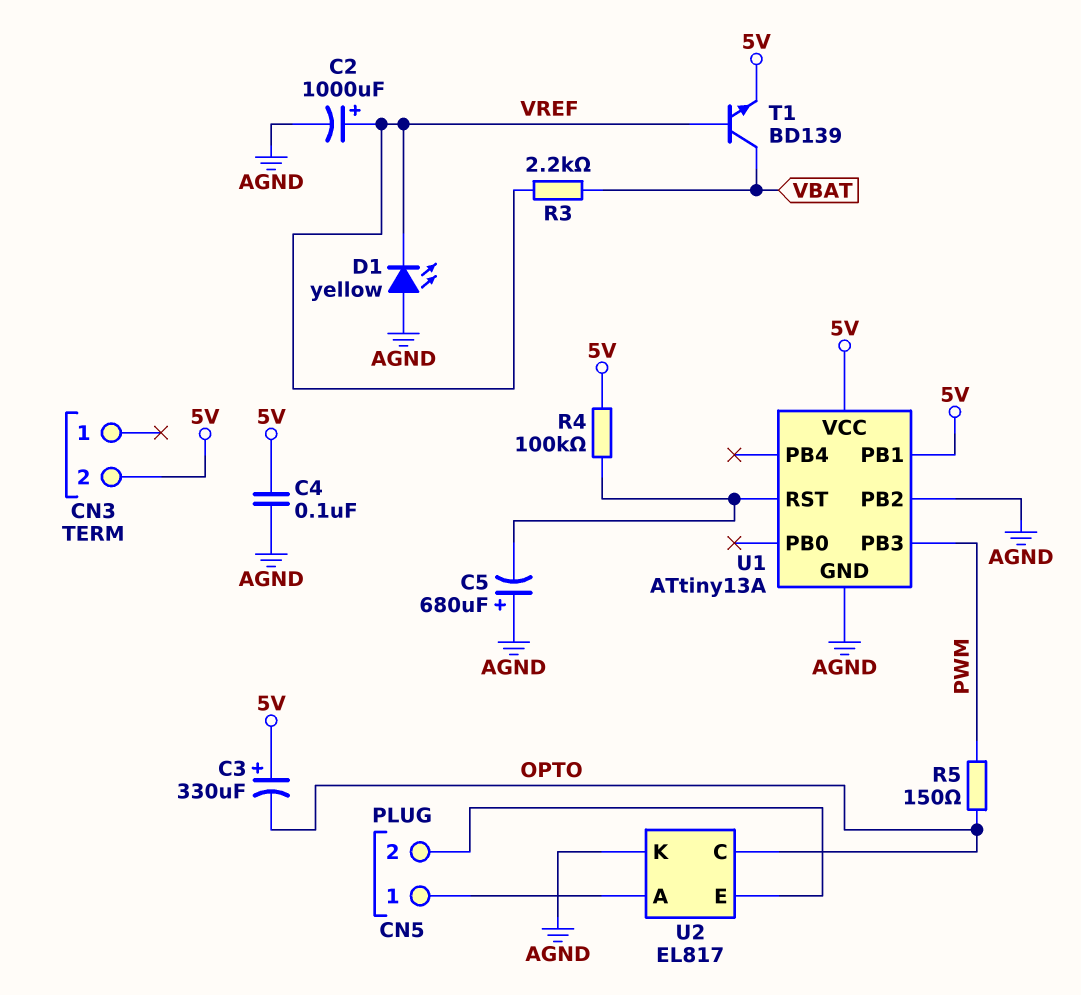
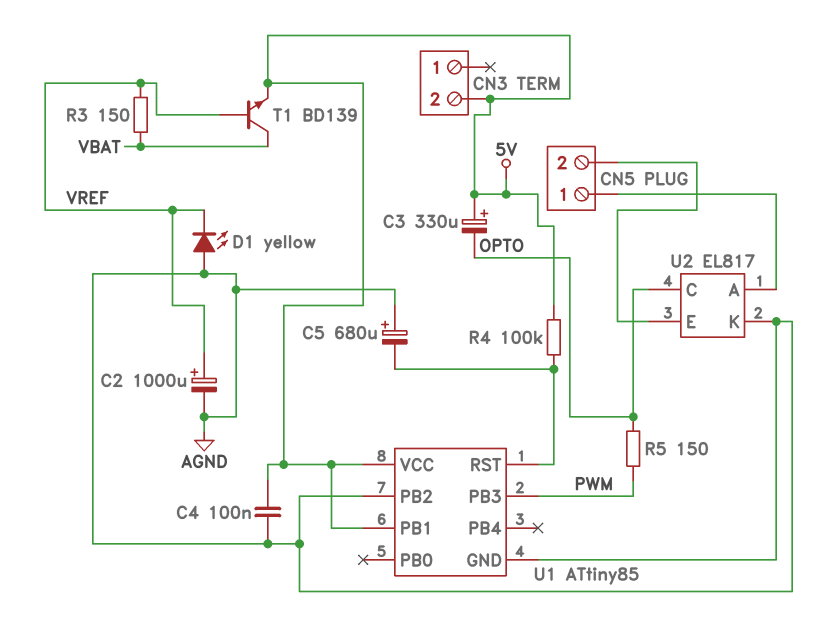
R3: 2.2k (VBAT, VREF) -> 150 (VBAT, VREF)
U1: ATtiny13A -> ATtiny85

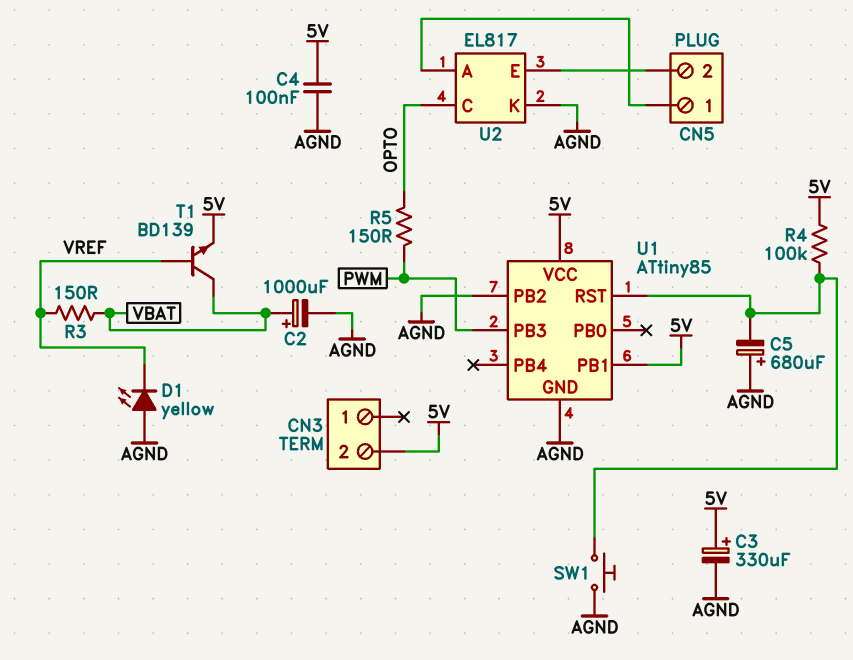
C2: 1000uF (plus VREF, minus AGND) -> 1000uF (plus VBAT, minus AGND)
C3: 330uF (plus 5V, minus OPTO) -> 330uF (plus 5V, minus AGND)
SW1: none -> button (AGND, U1/RST)

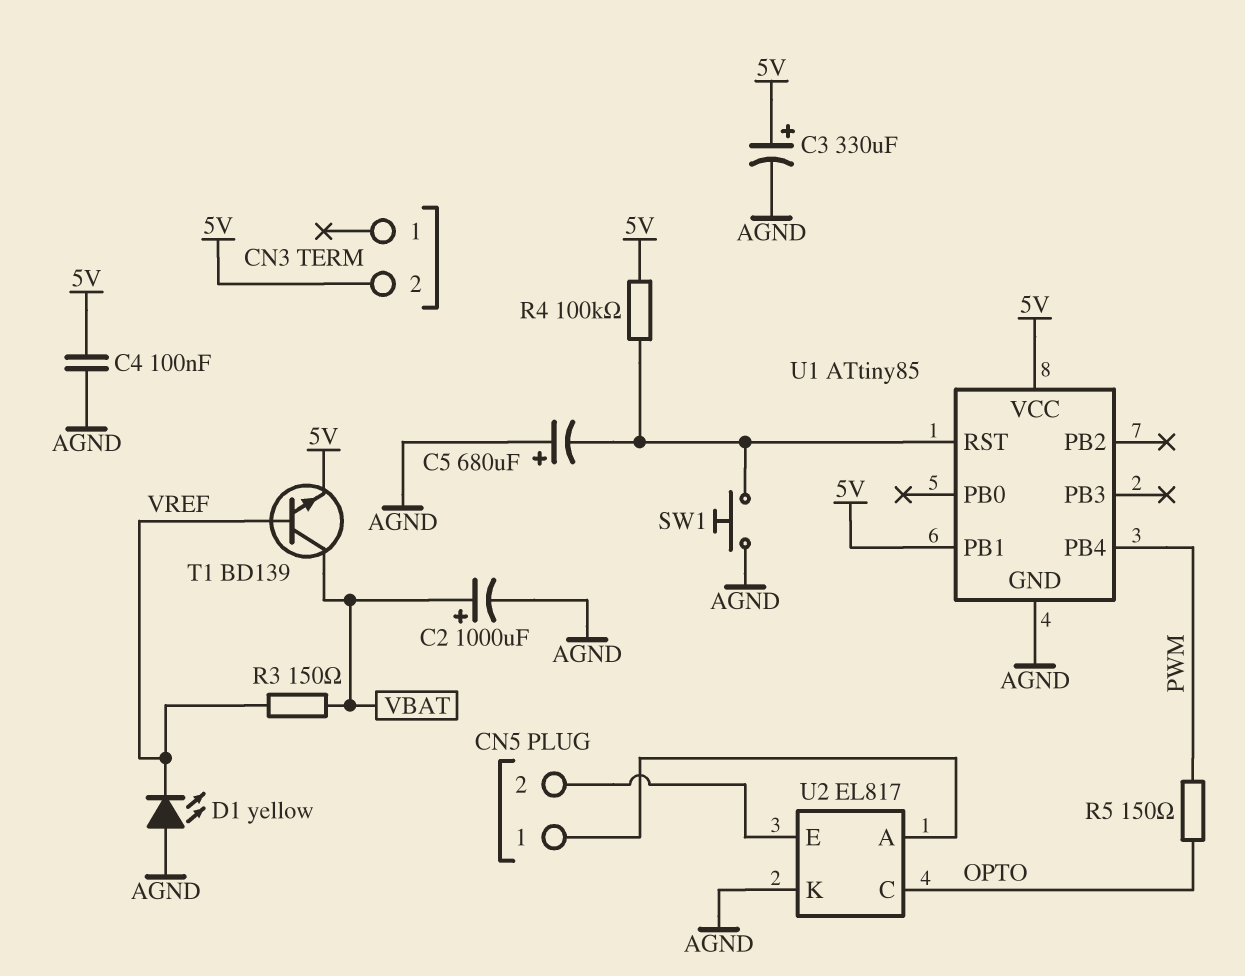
U1 pin PB2: AGND -> none
U1 pin PB3: PWM -> none
U1 pin PB4: none -> PWM

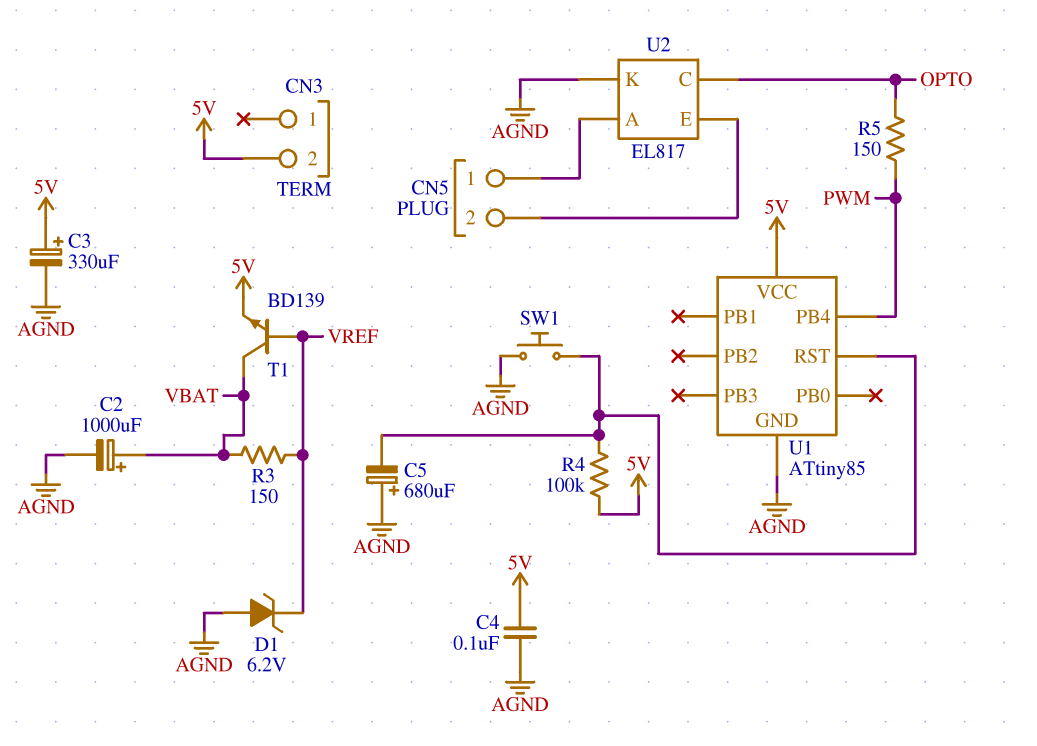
D1: LED yellow (A AGND, K VREF) -> zener 6.2V (A AGND, K VREF)
U1 pin PB1: 5V -> none

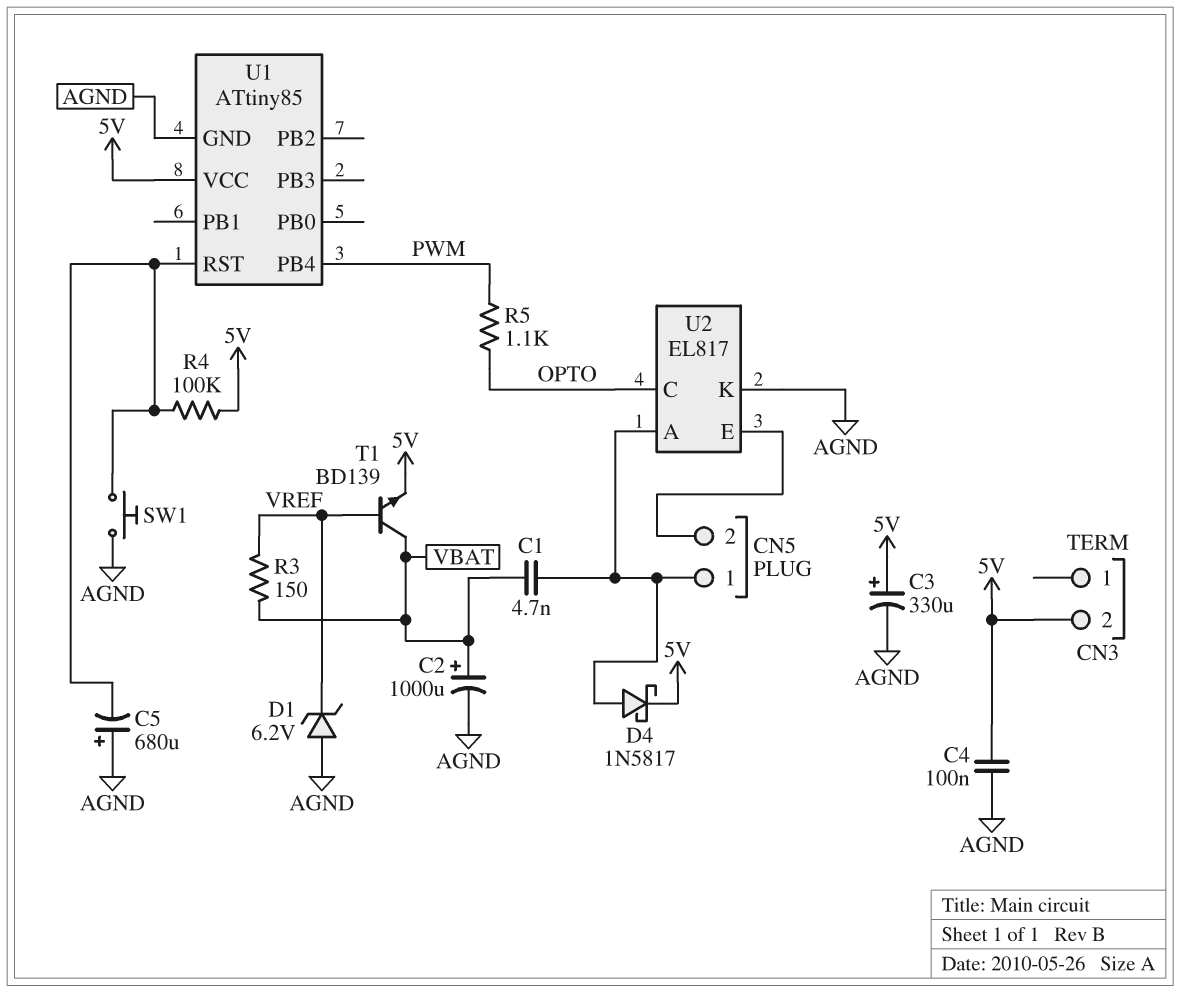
C1: none -> 4.7nF (CN5/1, VBAT)
D4: none -> schottky 1N5817 (A CN5/1, K 5V)
R5: 150 (OPTO, PWM) -> 1.1k (OPTO, PWM)

